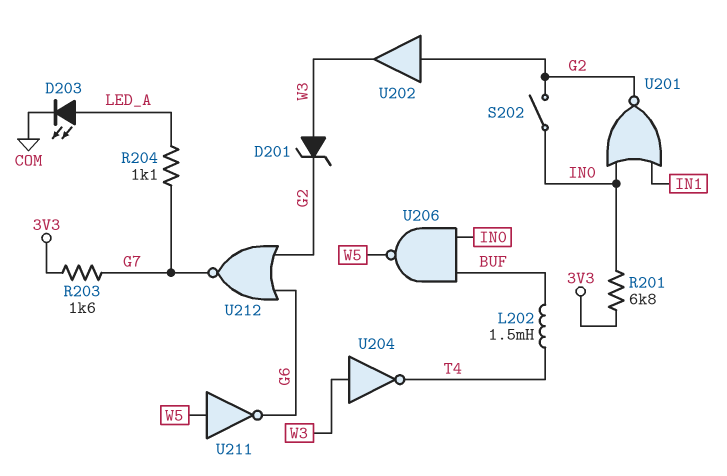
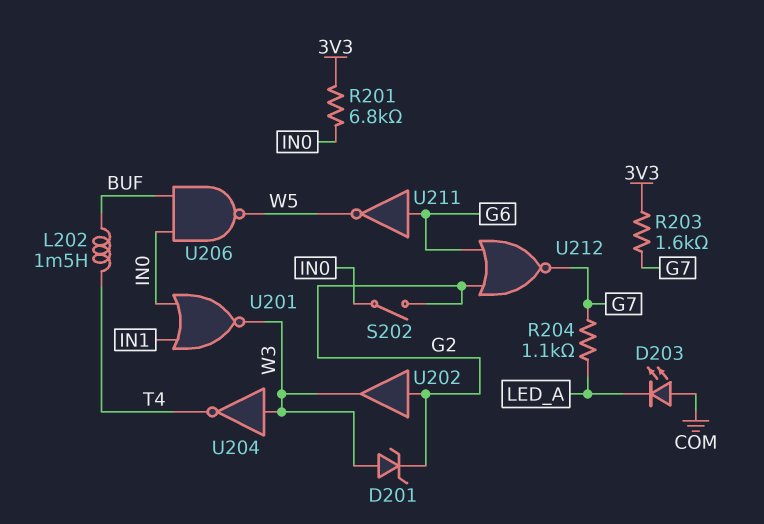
D203: LED (A LED_A, K COM) -> LED (A COM, K LED_A)
U201: NOR (in IN0, in IN1, out G2) -> NOR (in IN0, in IN1, out W3)
U211: NOT (in W5, out G6) -> NOT (in G6, out W5)

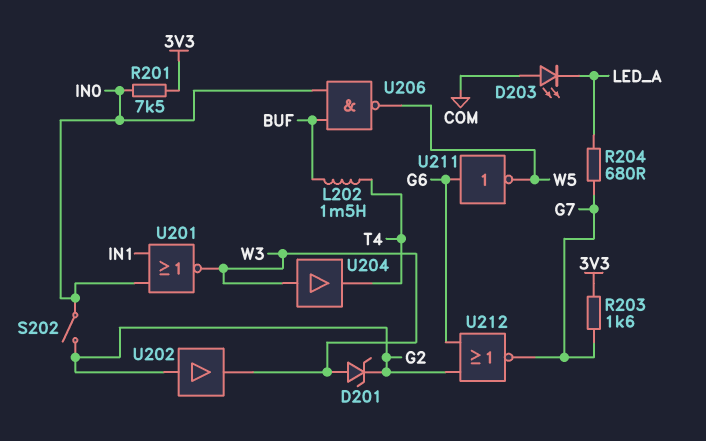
R201: 6.8k (3V3, IN0) -> 7.5k (3V3, IN0)
R204: 1.1k (G7, LED_A) -> 680 (G7, LED_A)
U204: NOT (in W3, out T4) -> buffer (in W3, out T4)

